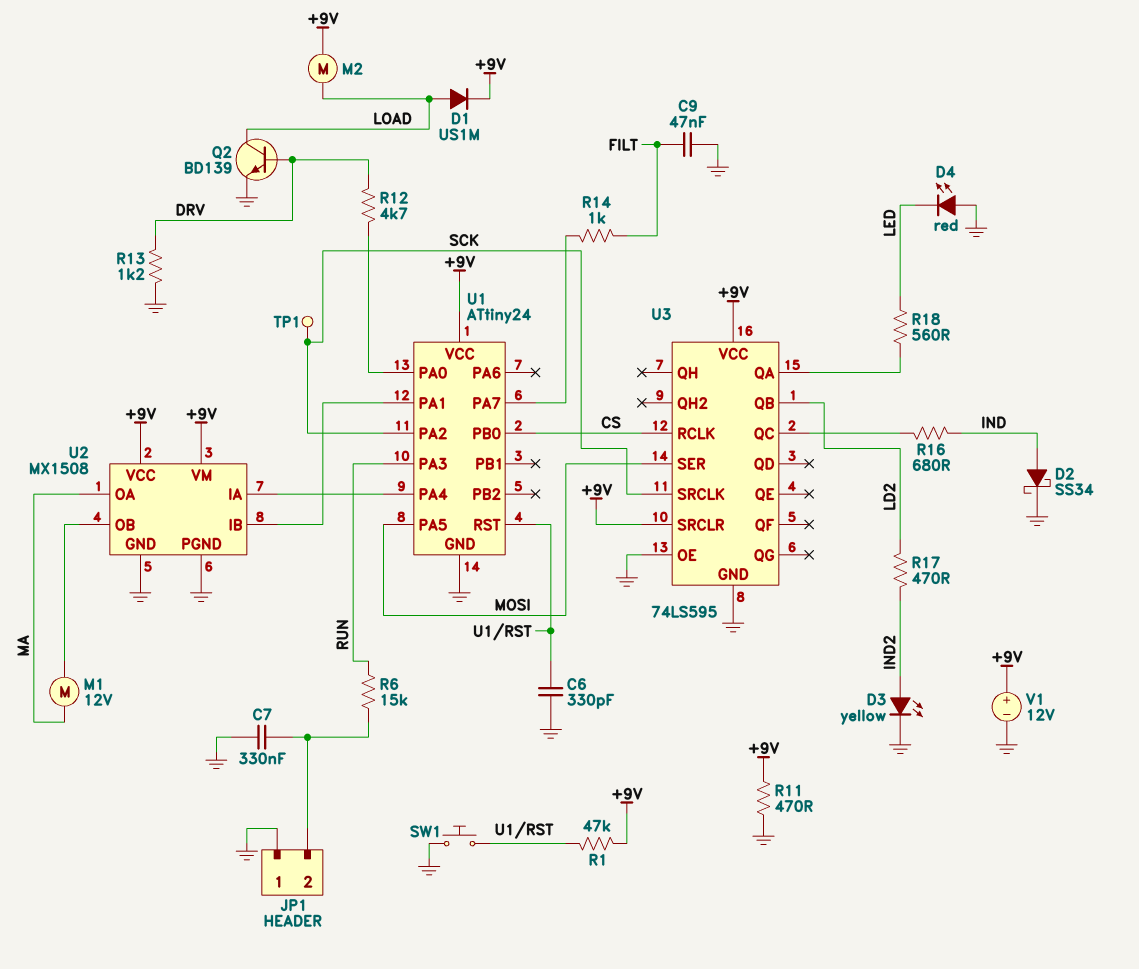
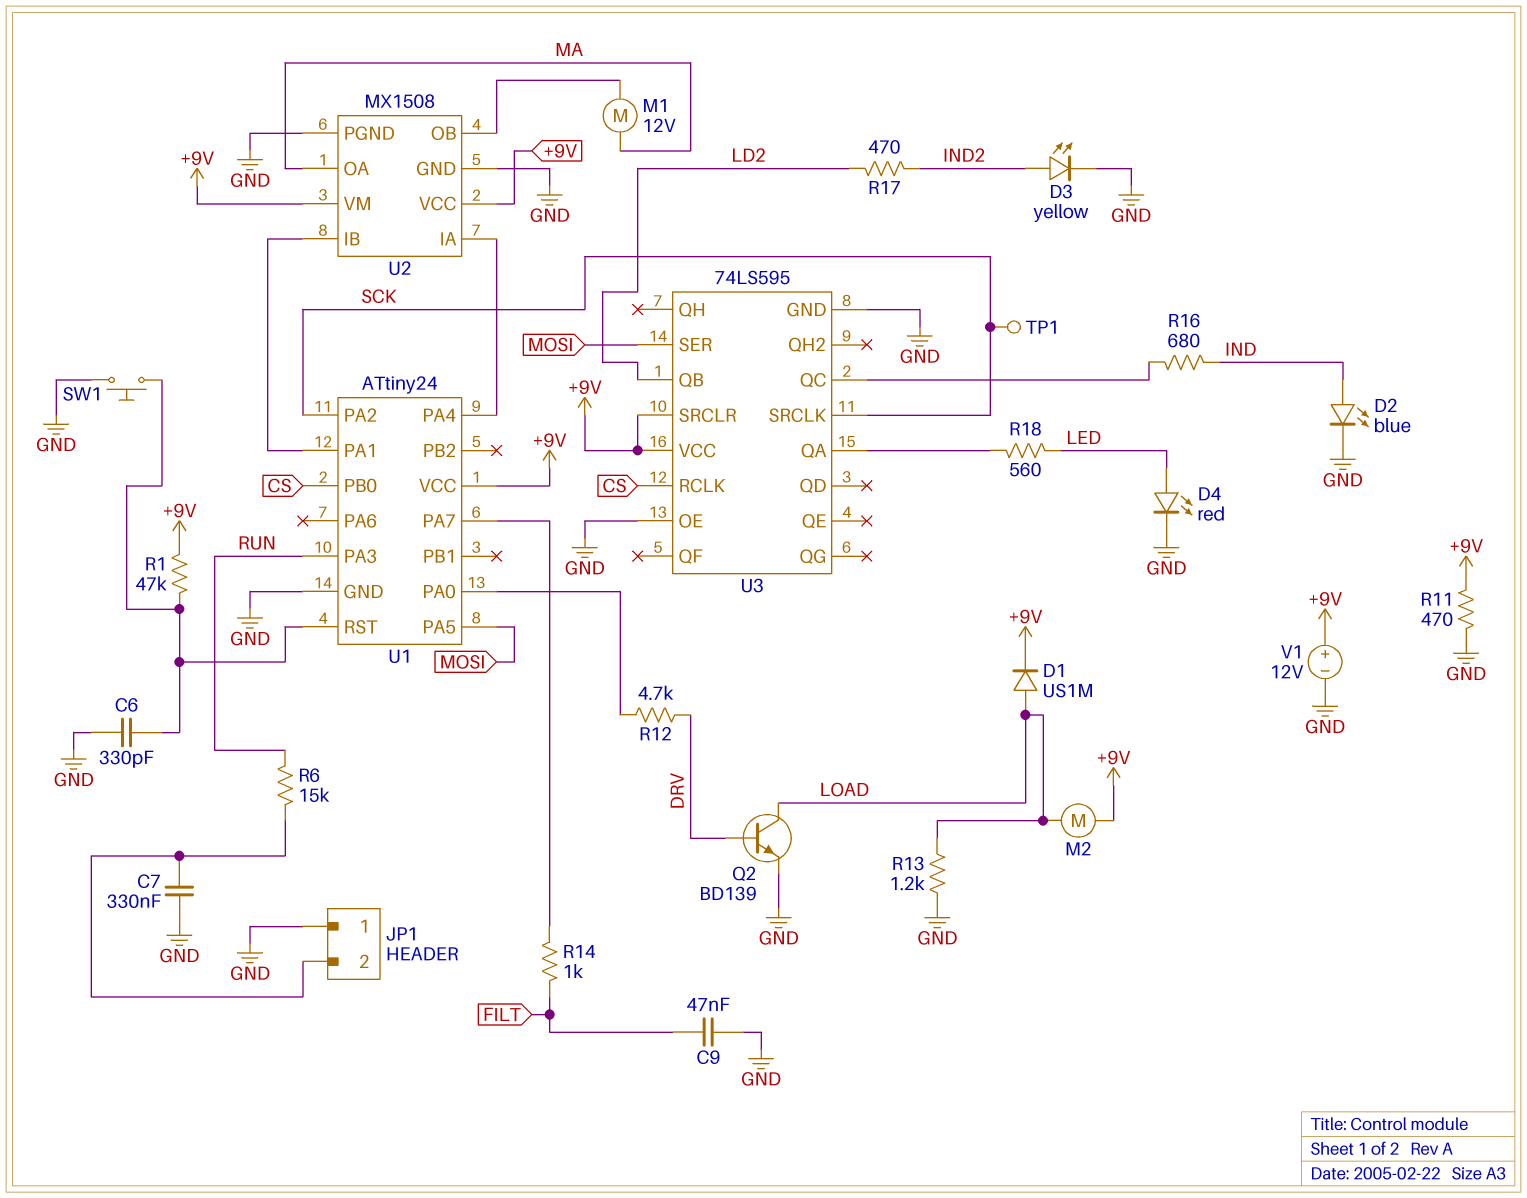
D2: schottky SS34 (A IND, K GND) -> LED blue (A IND, K GND)
D4: LED red (A GND, K LED) -> LED red (A LED, K GND)
R13: 1.2k (DRV, GND) -> 1.2k (GND, LOAD)

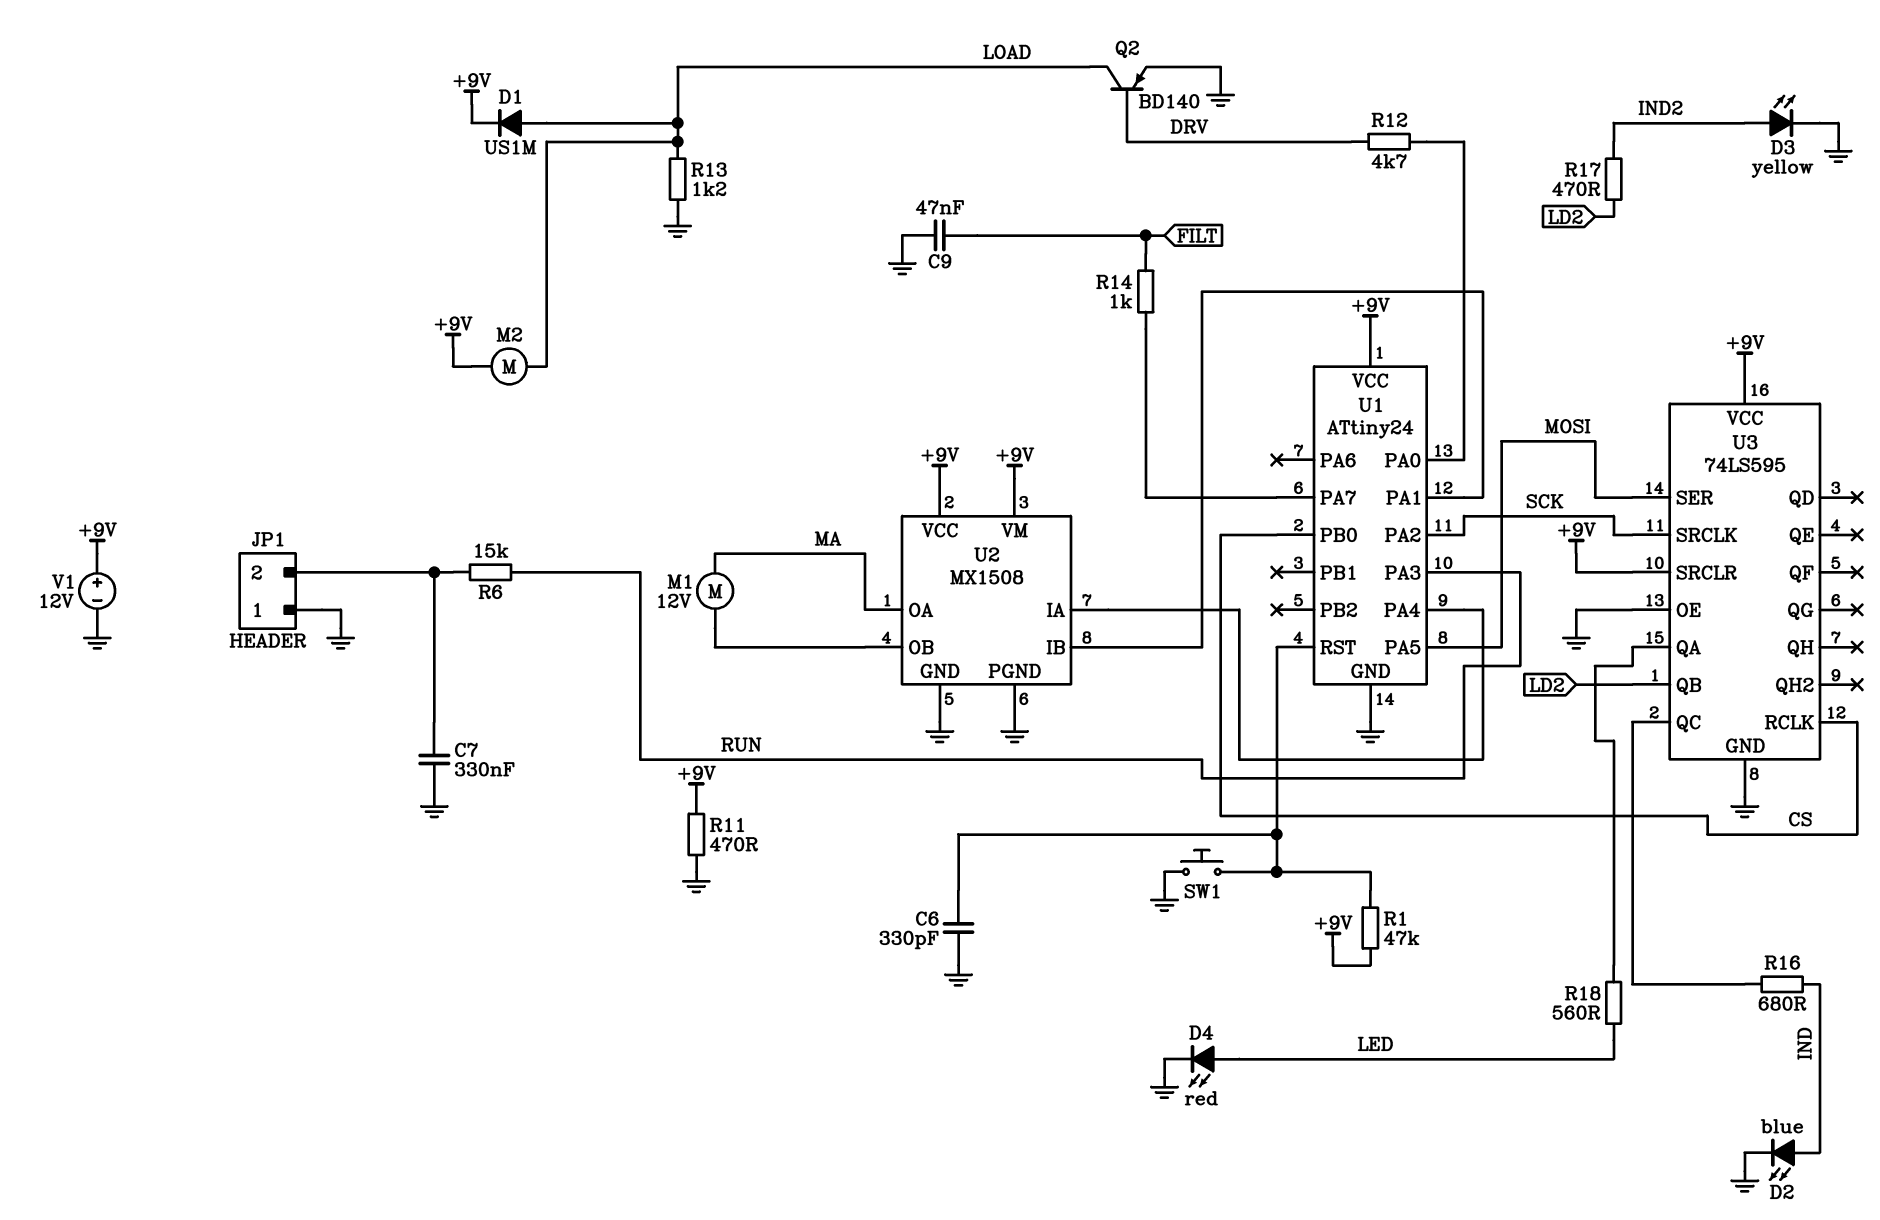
Q2: NPN BD139 (B DRV, C LOAD, E GND) -> PNP BD140 (B DRV, C LOAD, E GND)
TP1: test point (SCK) -> none

